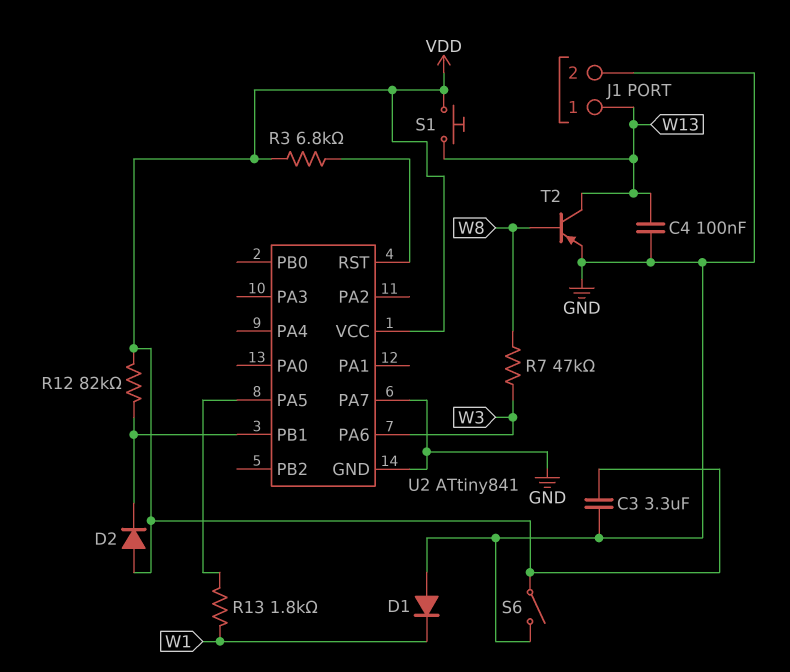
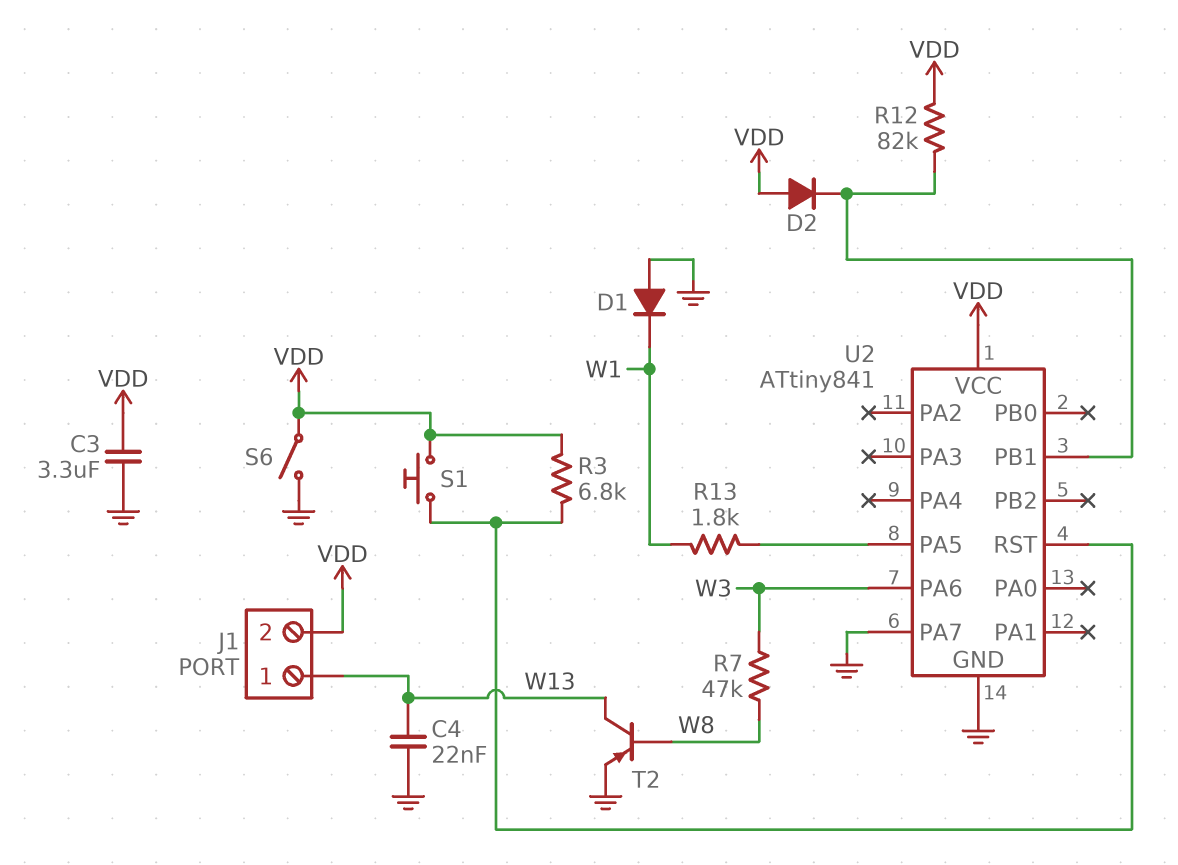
C4: 100nF (GND, W13) -> 22nF (GND, W13)
J1 pin 2: GND -> VDD
S1: button (VDD, W13) -> button (U2/RST, VDD)

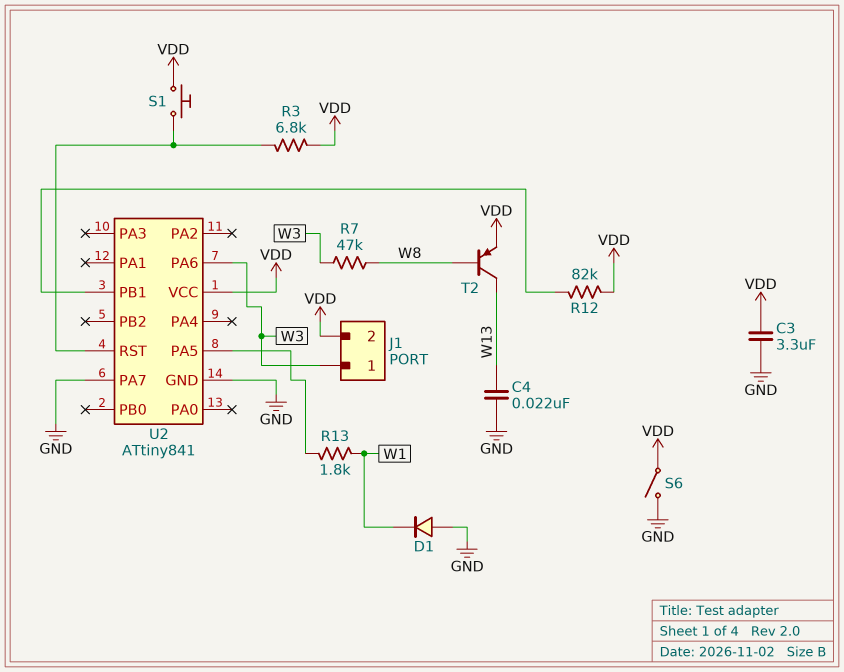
D2: diode (A VDD, K U2/PB1) -> none
J1 pin 1: W13 -> W3
T2: PNP (B W8, C W13, E GND) -> PNP (B W8, C W13, E VDD)

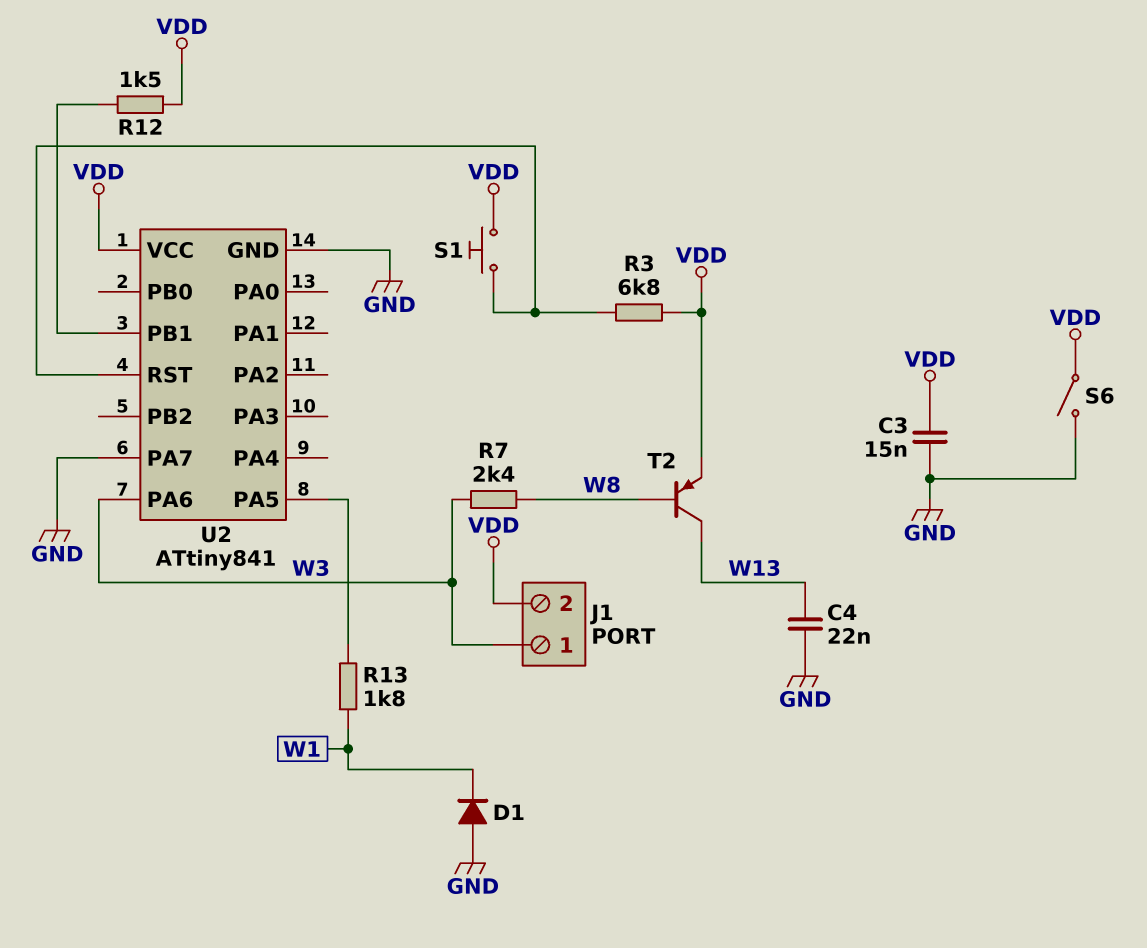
C3: 3.3uF (GND, VDD) -> 15nF (GND, VDD)
R7: 47k (W3, W8) -> 2.4k (W3, W8)
R12: 82k (U2/PB1, VDD) -> 1.5k (U2/PB1, VDD)

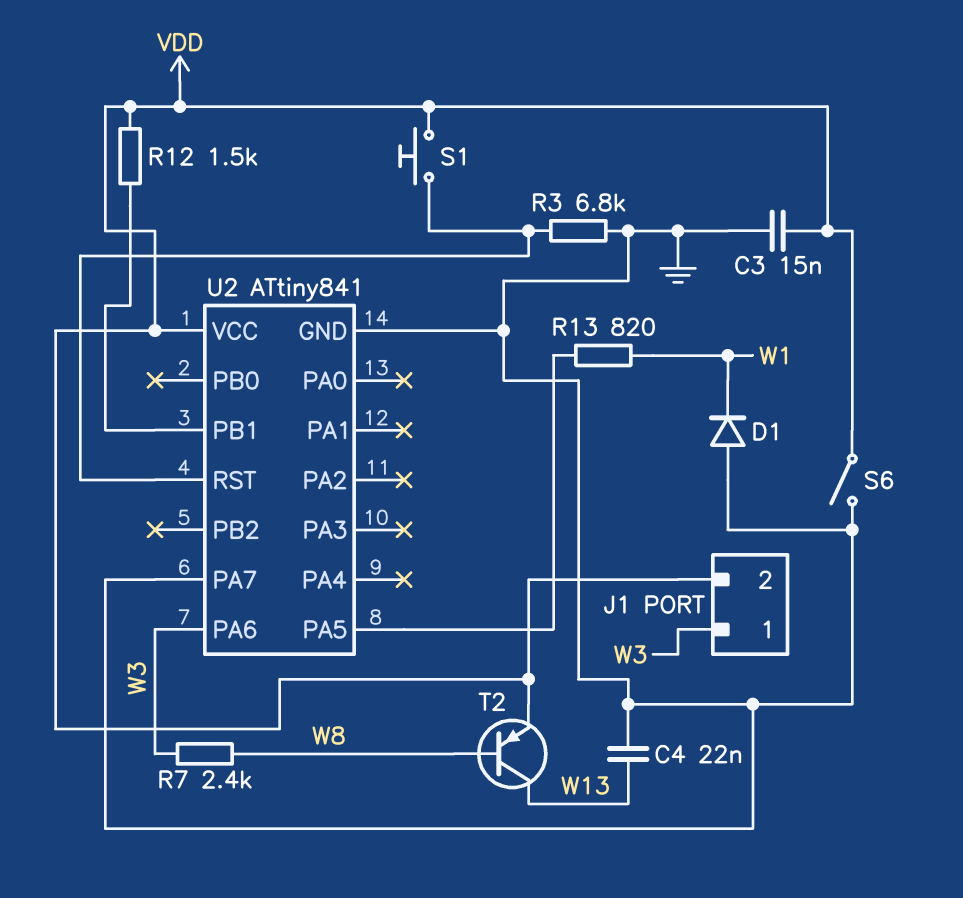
R3: 6.8k (U2/RST, VDD) -> 6.8k (GND, U2/RST)
R13: 1.8k (U2/PA5, W1) -> 820 (U2/PA5, W1)

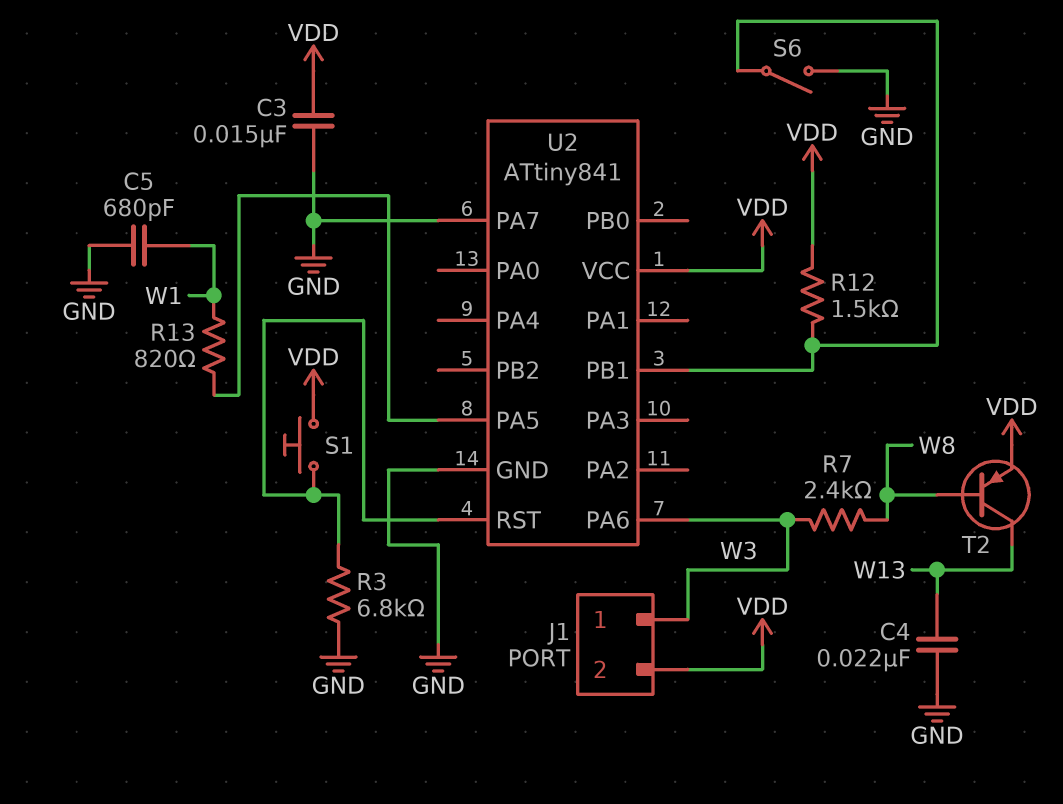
C5: none -> 680pF (GND, W1)
D1: diode (A GND, K W1) -> none
S6: switch (GND, VDD) -> switch (GND, U2/PB1)

